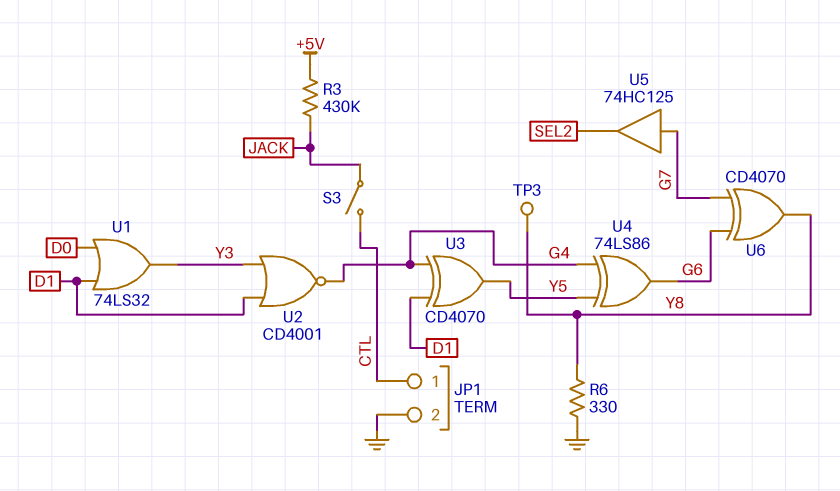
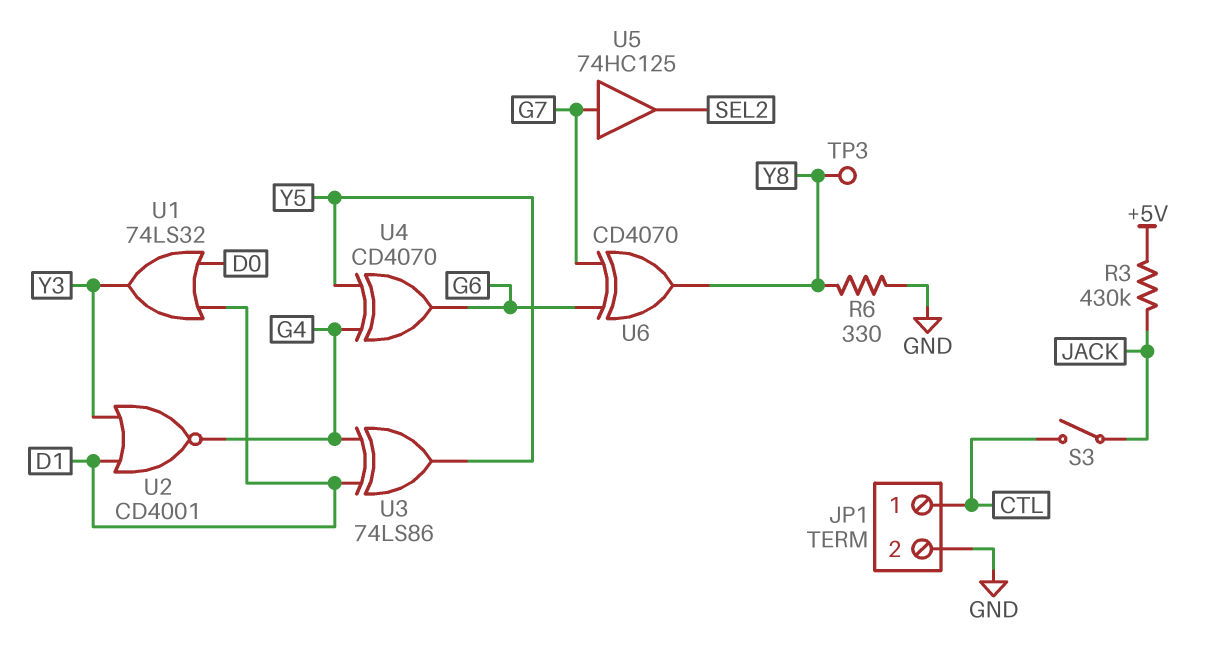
U3: XOR CD4070 (in D1, in G4, out Y5) -> XOR 74LS86 (in D1, in G4, out Y5)
U4: XOR 74LS86 (in G4, in Y5, out G6) -> XOR CD4070 (in G4, in Y5, out G6)

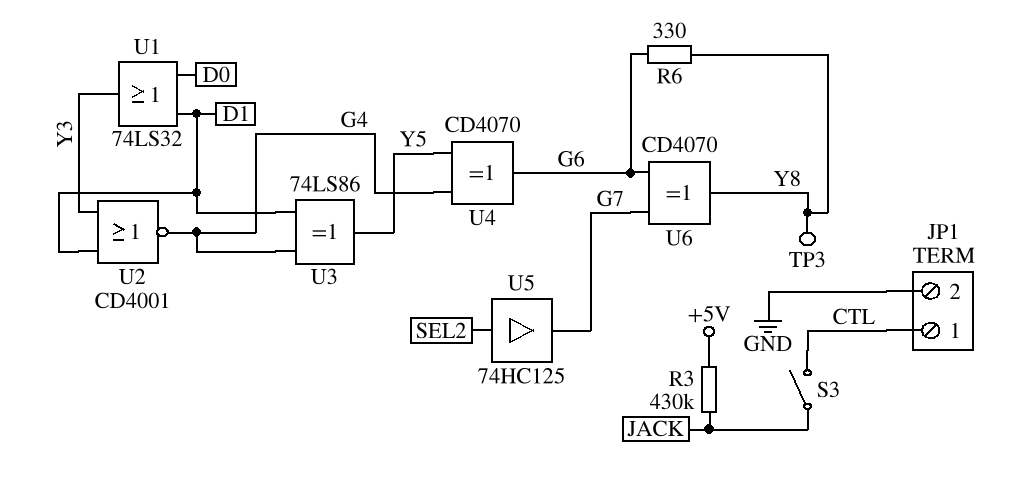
R6: 330 (GND, Y8) -> 330 (G6, Y8)
U5: buffer 74HC125 (in G7, out SEL2) -> buffer 74HC125 (in SEL2, out G7)

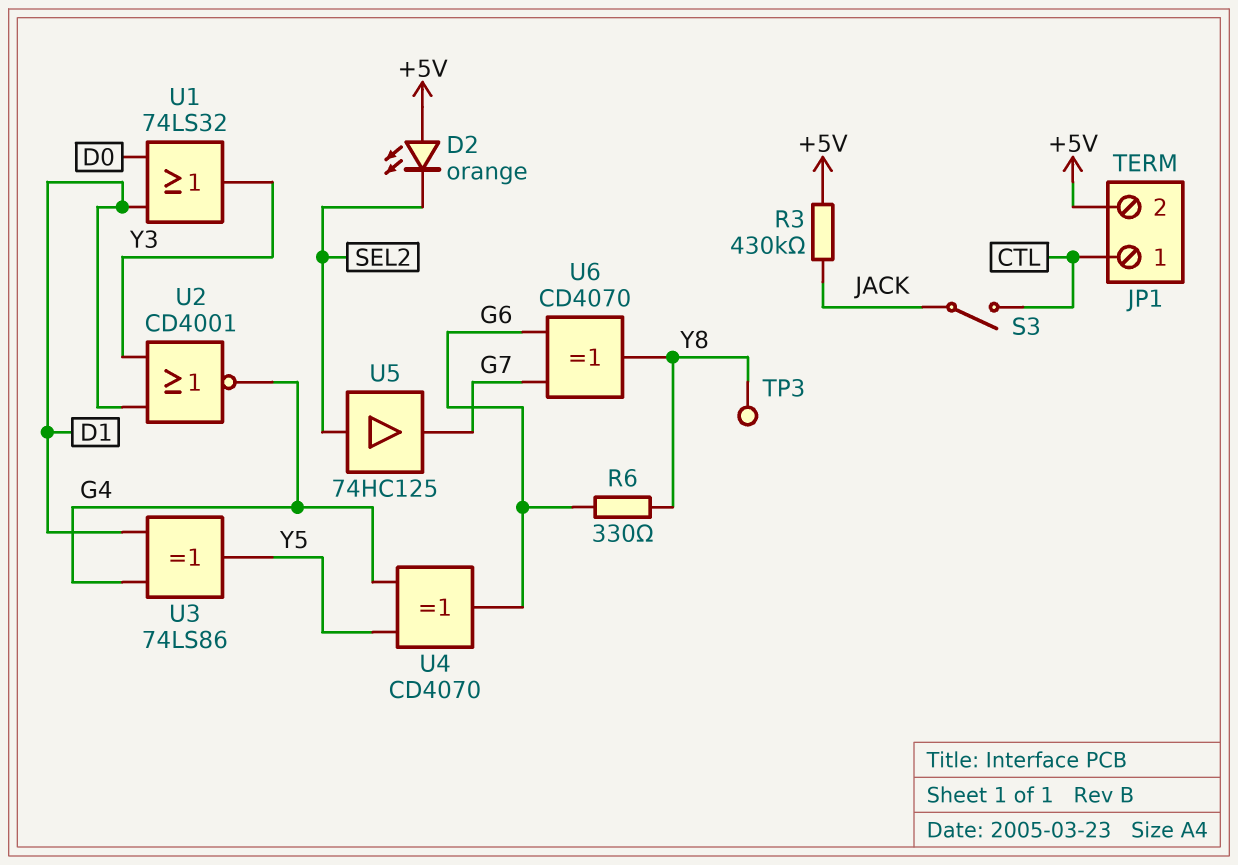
D2: none -> LED orange (A +5V, K SEL2)
JP1 pin 2: GND -> +5V

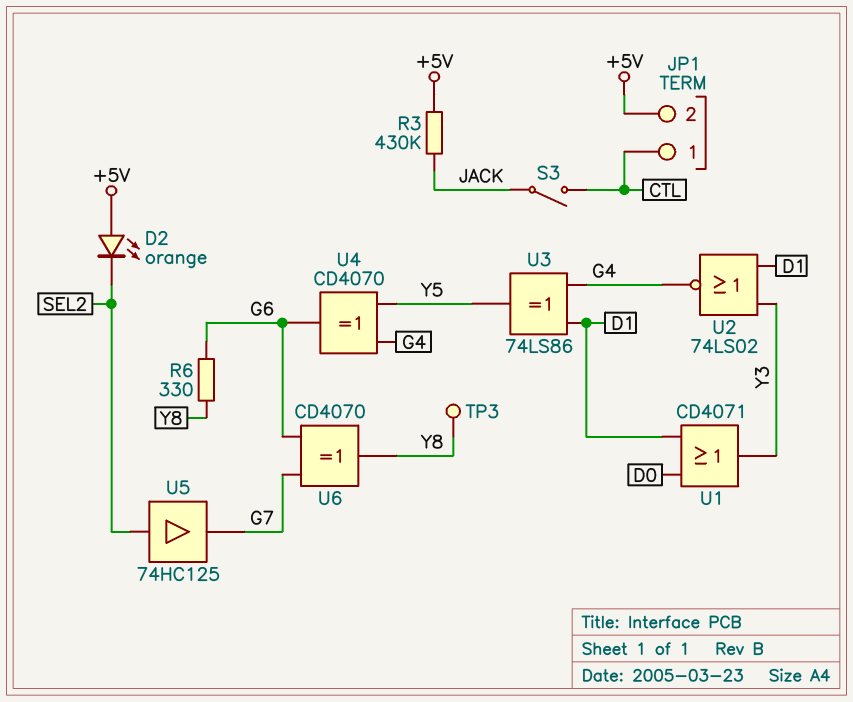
U1: OR 74LS32 (in D0, in D1, out Y3) -> OR CD4071 (in D0, in D1, out Y3)
U2: NOR CD4001 (in D1, in Y3, out G4) -> NOR 74LS02 (in D1, in Y3, out G4)

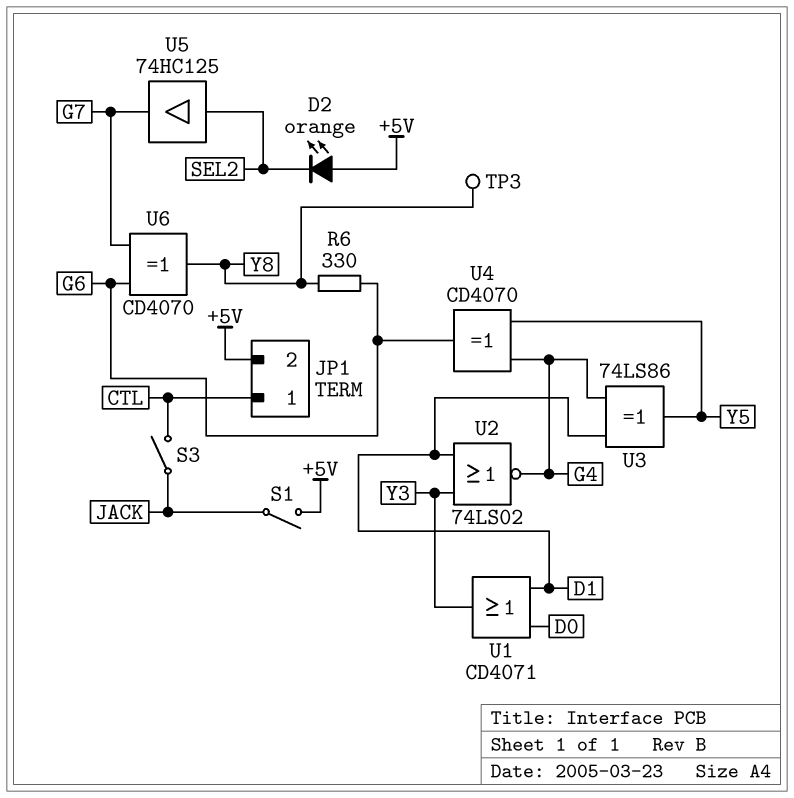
R3: 430k (+5V, JACK) -> none
S1: none -> switch (+5V, JACK)

